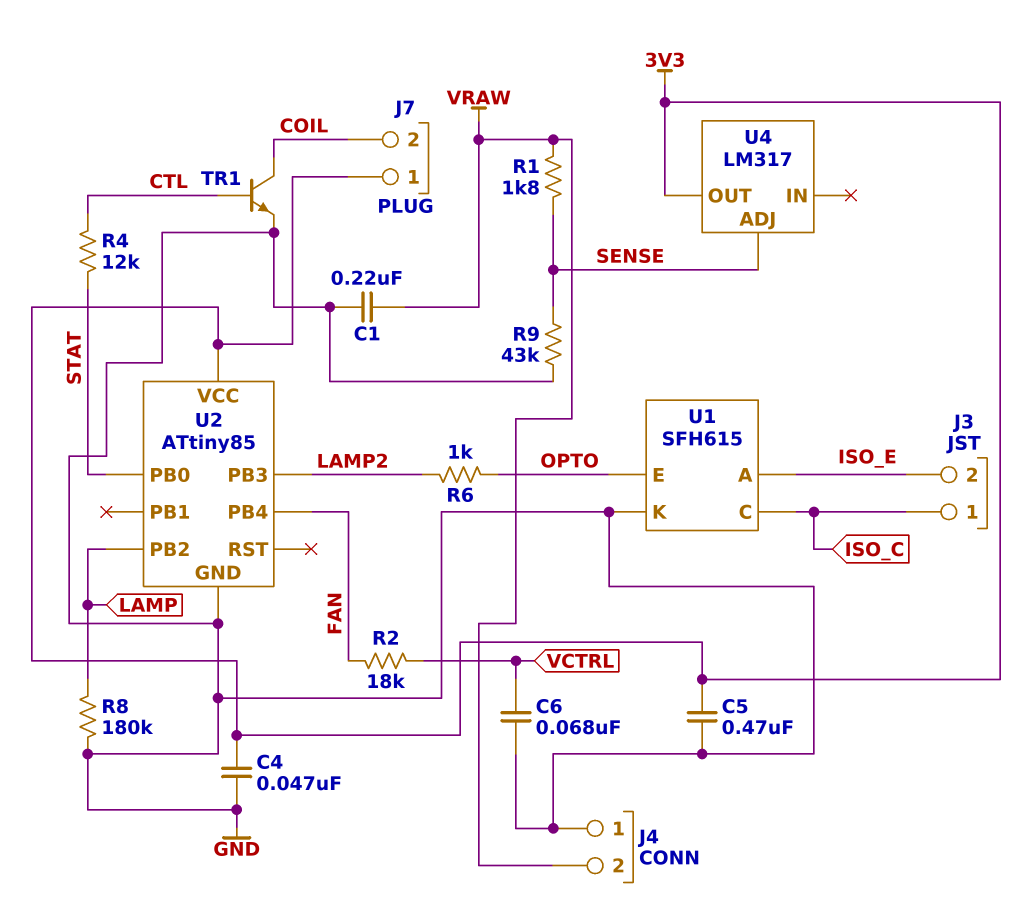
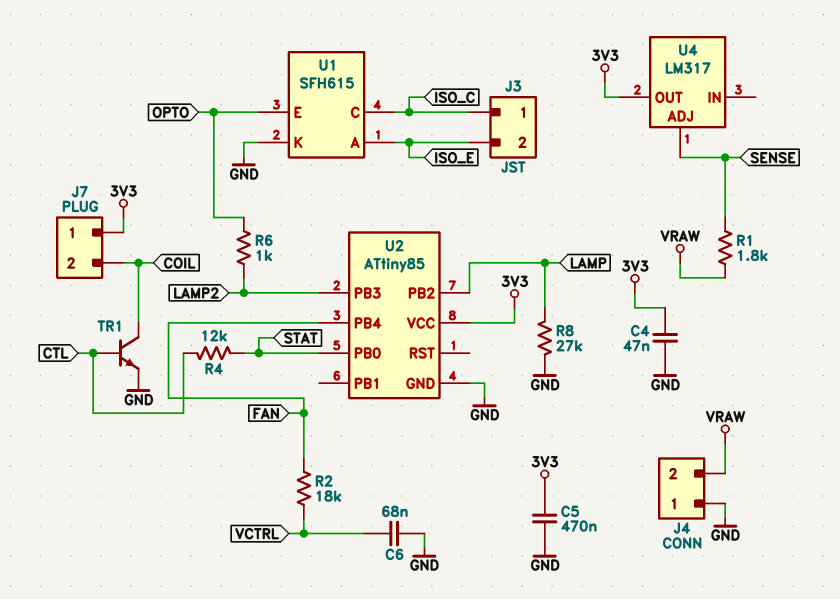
C1: 220nF (GND, VRAW) -> none
R8: 180k (GND, LAMP) -> 27k (GND, LAMP)
R9: 43k (GND, SENSE) -> none

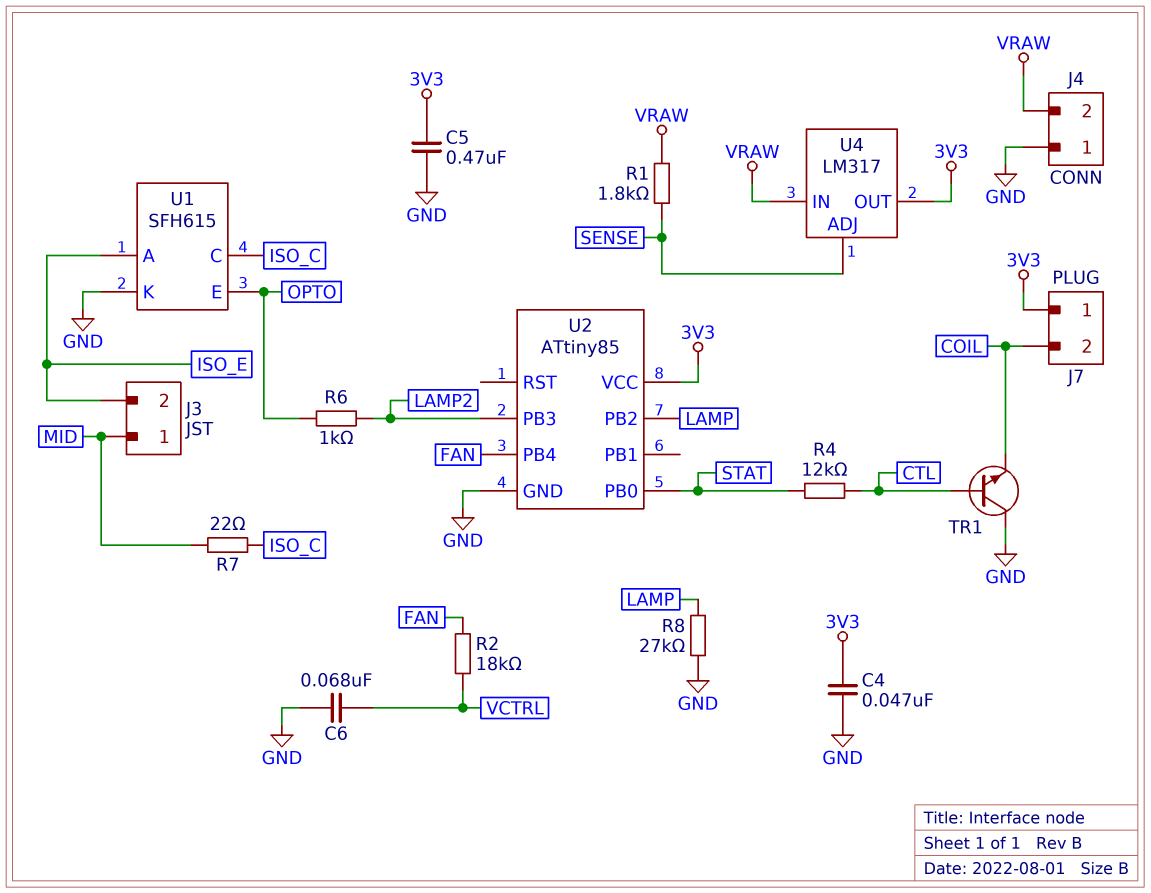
J3 pin 1: ISO_C -> MID
R7: none -> 22 (ISO_C, MID)
TR1: NPN (B CTL, C COIL, E GND) -> NPN (B CTL, C GND, E COIL)
U4 pin IN: none -> VRAW

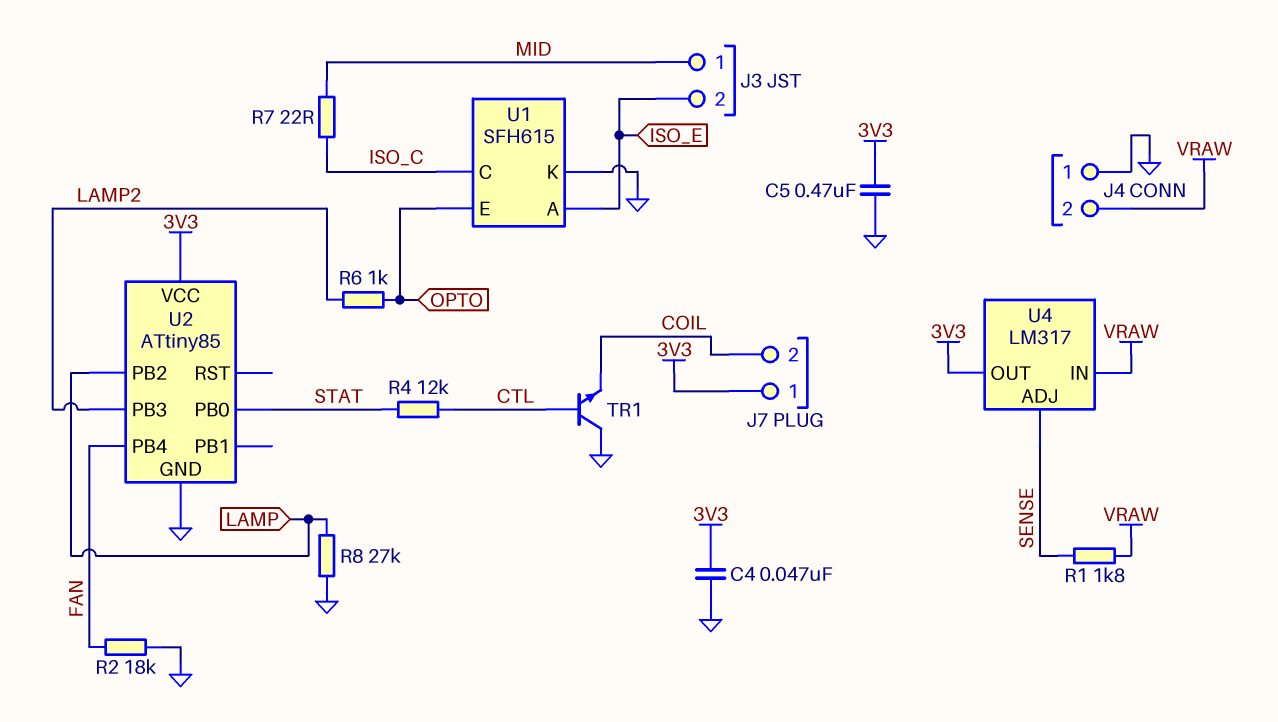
C6: 68nF (GND, VCTRL) -> none
R2: 18k (FAN, VCTRL) -> 18k (FAN, GND)

